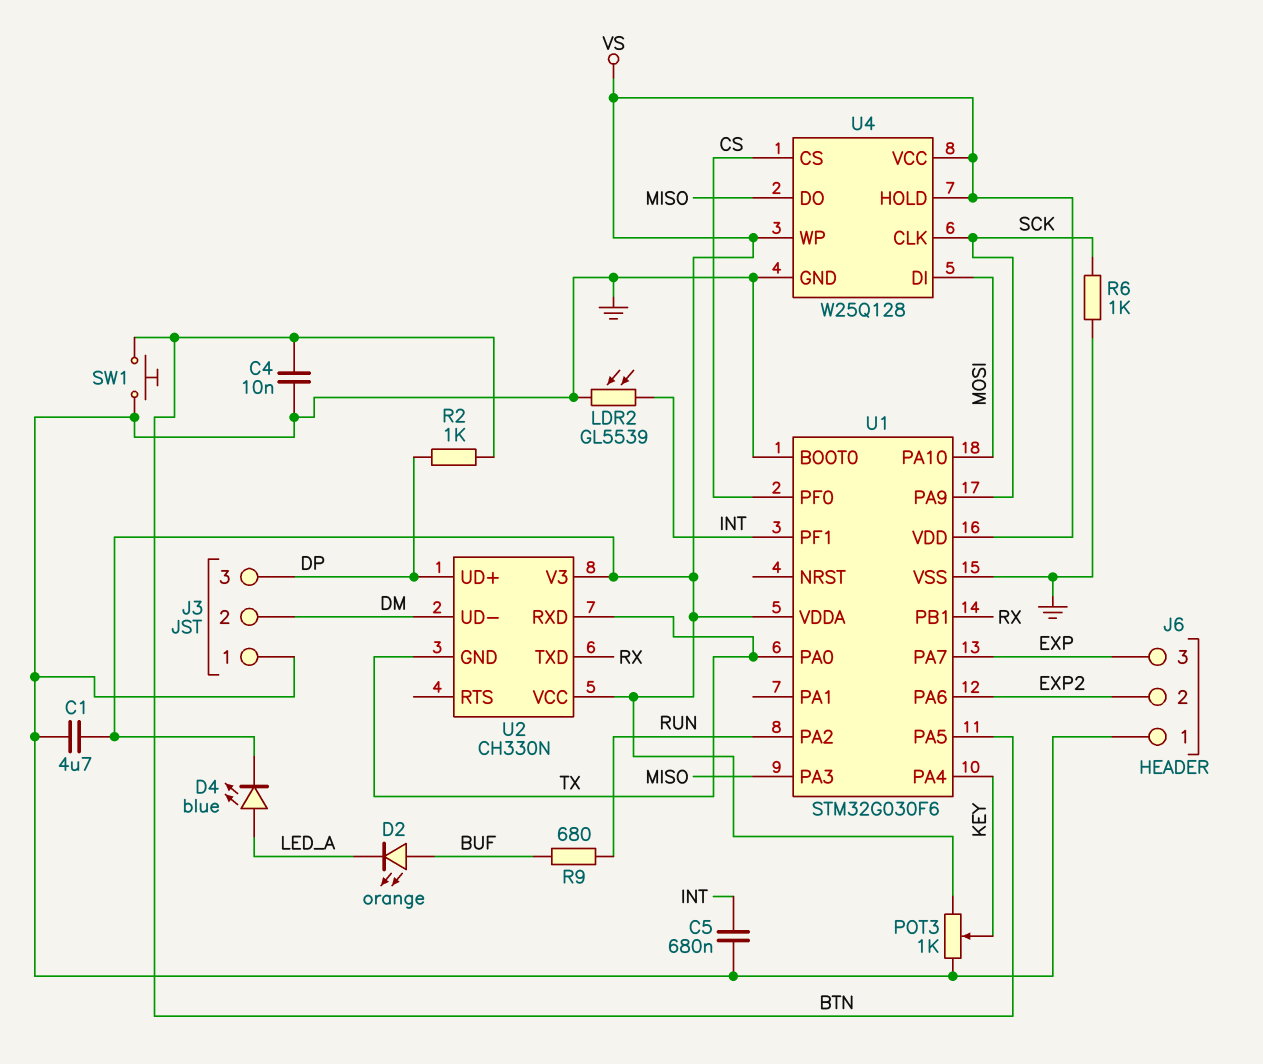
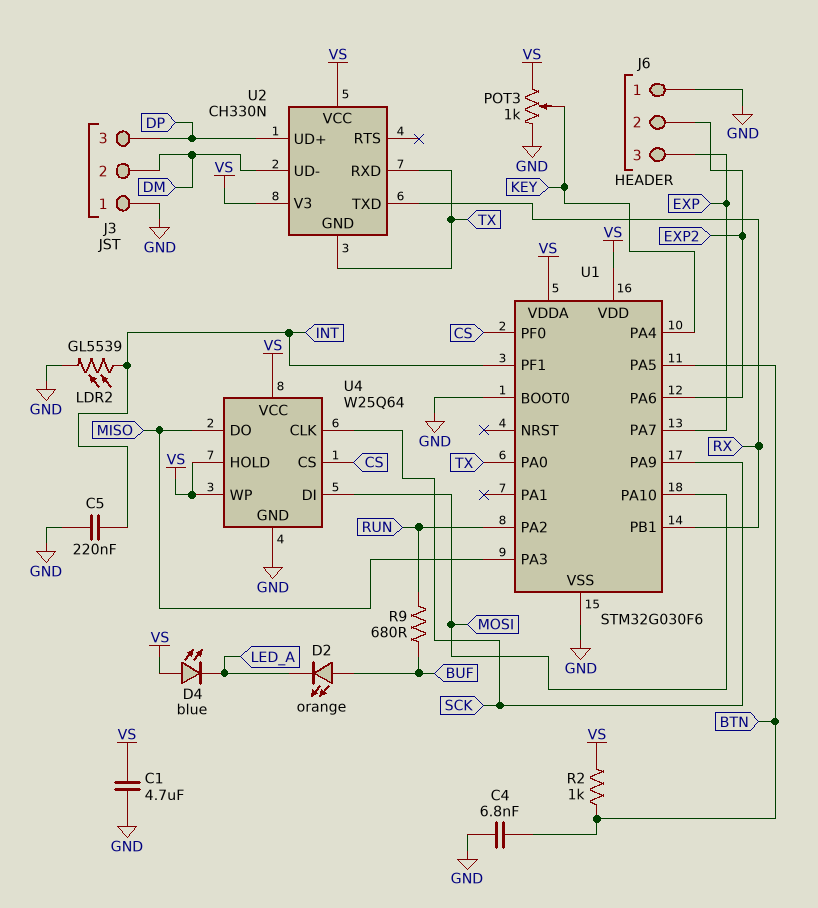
C4: 10nF (BTN, GND) -> 6.8nF (BTN, GND)
C5: 680nF (GND, INT) -> 220nF (GND, INT)
D4: LED blue (A LED_A, K VS) -> LED blue (A VS, K LED_A)
R2: 1k (BTN, DP) -> 1k (BTN, VS)
R6: 1k (GND, SCK) -> none
SW1: button (BTN, GND) -> none
U4: W25Q128 -> W25Q64

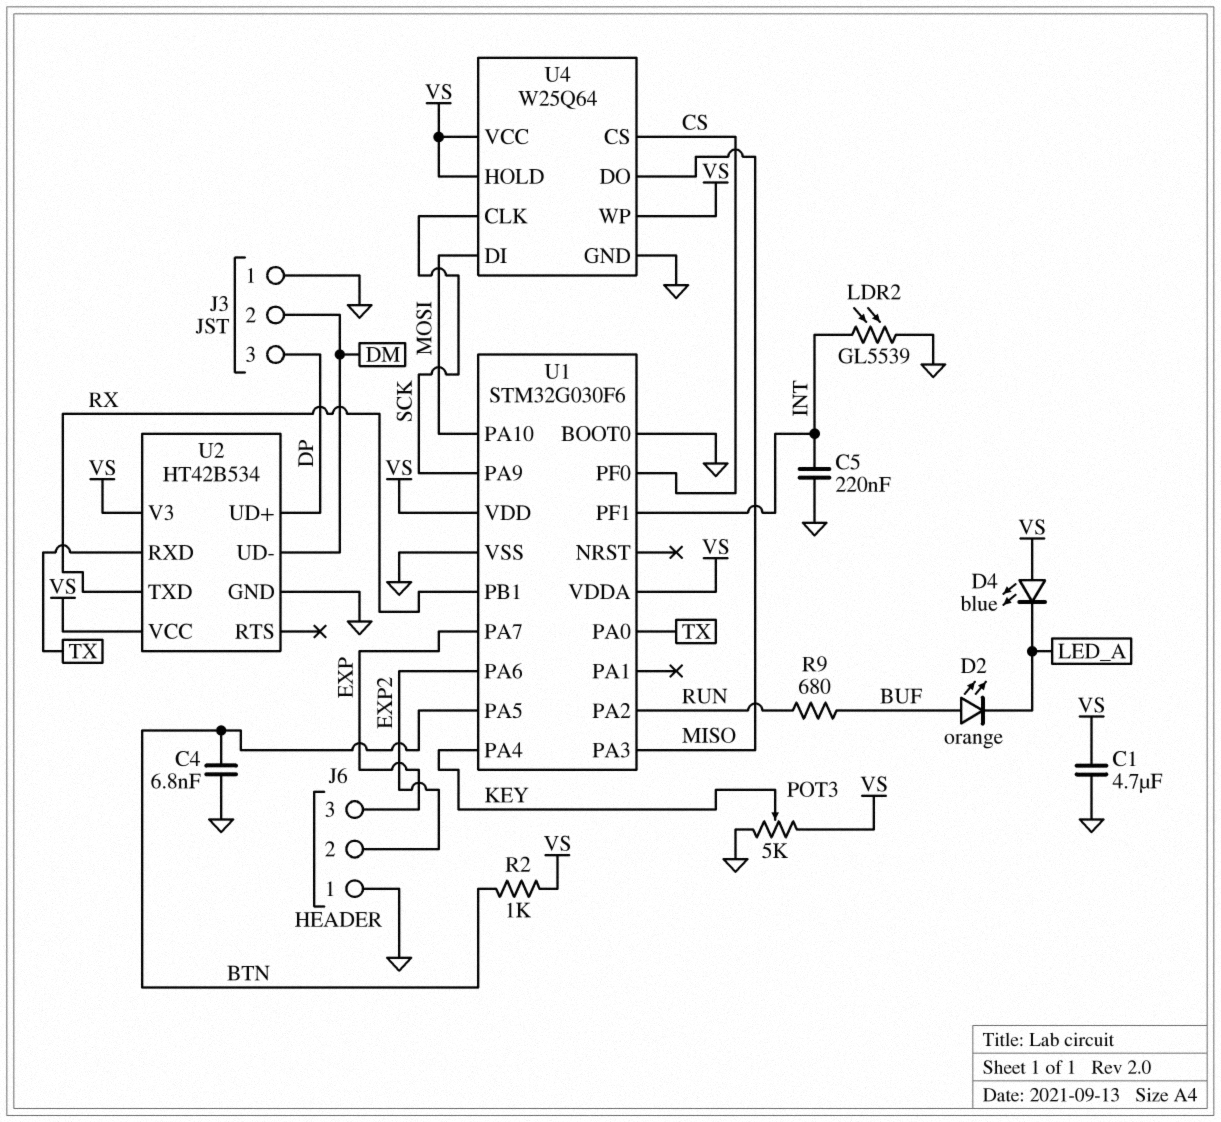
POT3: 1k (GND, VS, wiper KEY) -> 5k (GND, VS, wiper KEY)
U2: CH330N -> HT42B534
U2 pin GND: TX -> GND

